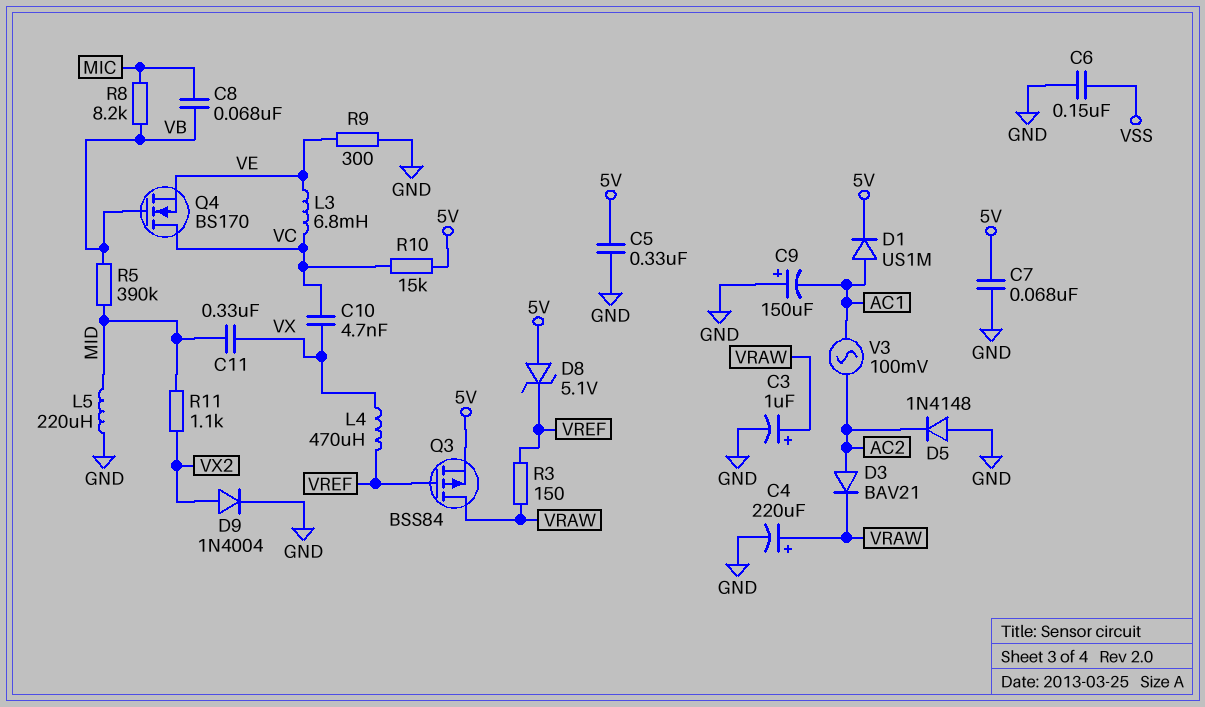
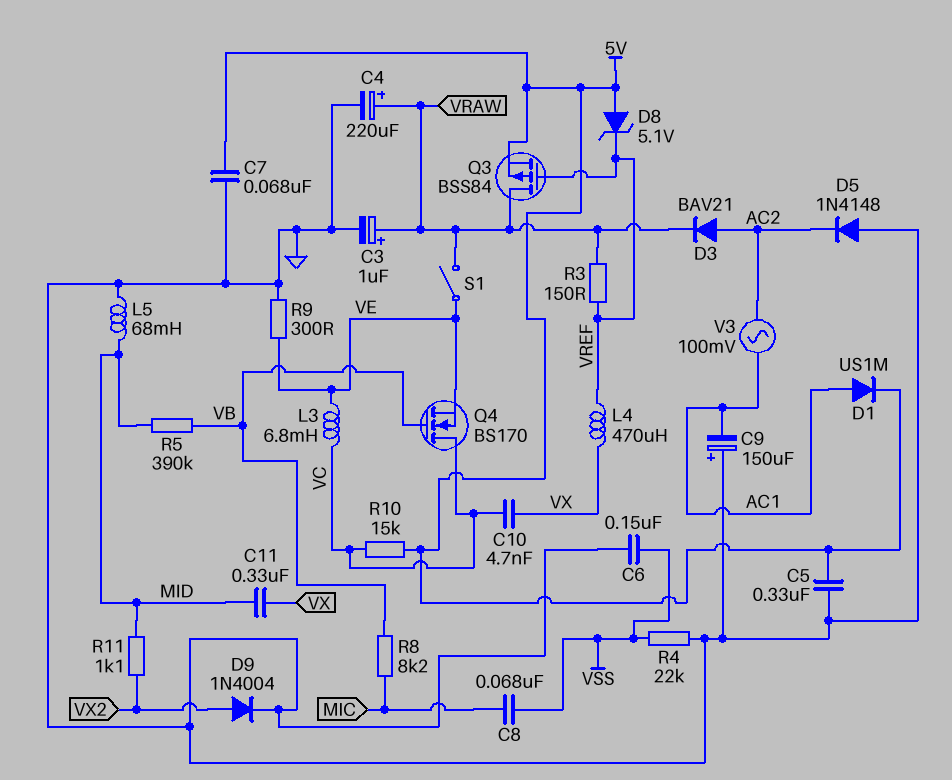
C8: 68nF (MIC, VB) -> 68nF (MIC, VSS)
L5: 220uH (GND, MID) -> 68mH (GND, MID)
R4: none -> 22k (GND, VSS)
S1: none -> switch (VE, VRAW)

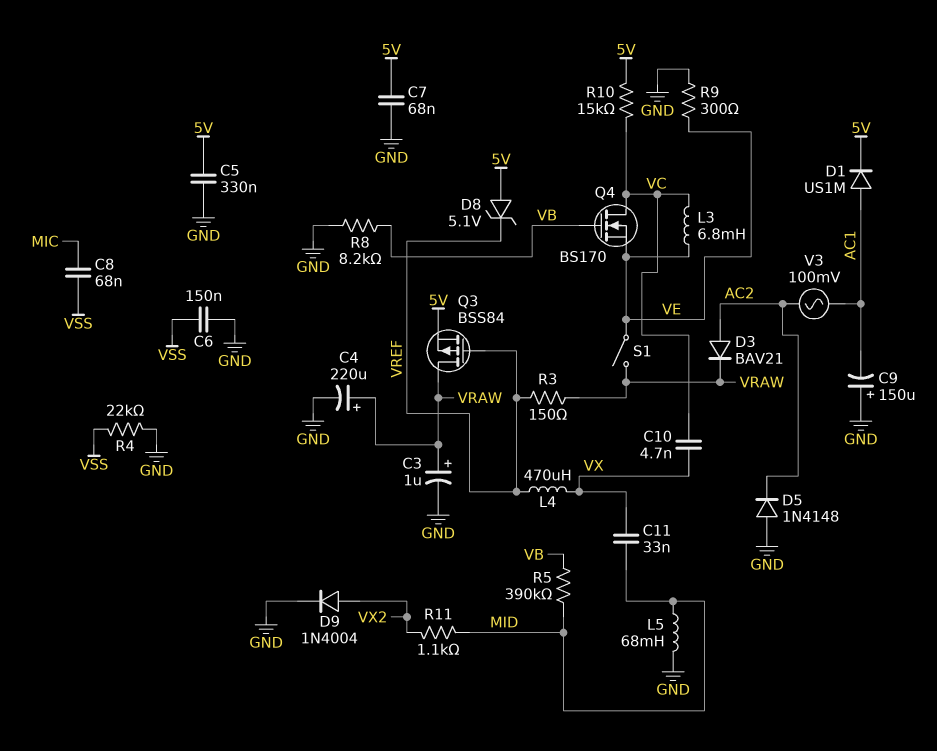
C11: 330nF (MID, VX) -> 33nF (MID, VX)
R8: 8.2k (MIC, VB) -> 8.2k (GND, VB)

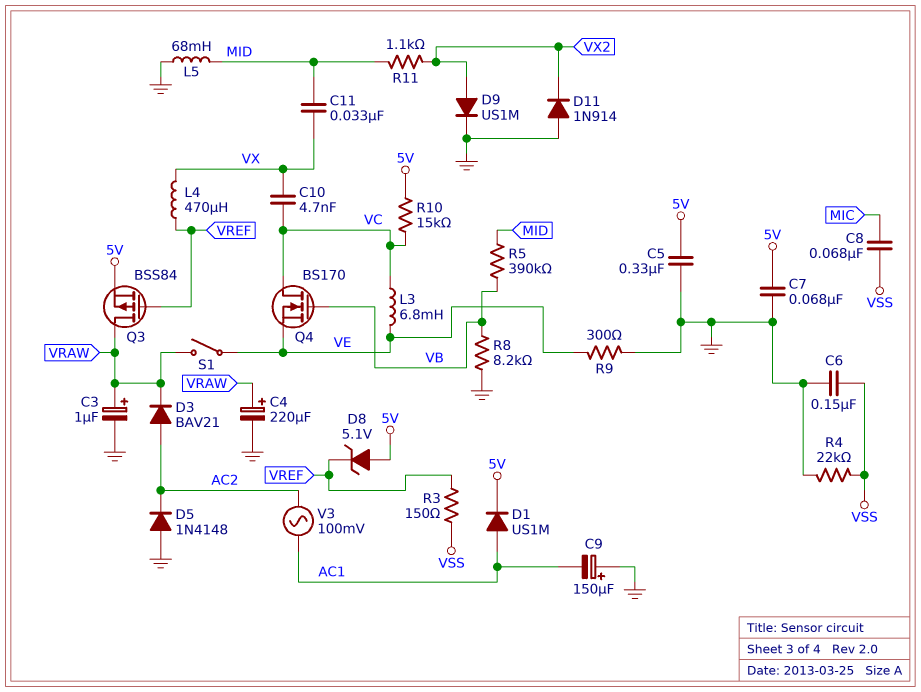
D9: diode 1N4004 (A VX2, K GND) -> diode US1M (A VX2, K GND)
D11: none -> diode 1N914 (A GND, K VX2)
R3: 150 (VRAW, VREF) -> 150 (VREF, VSS)

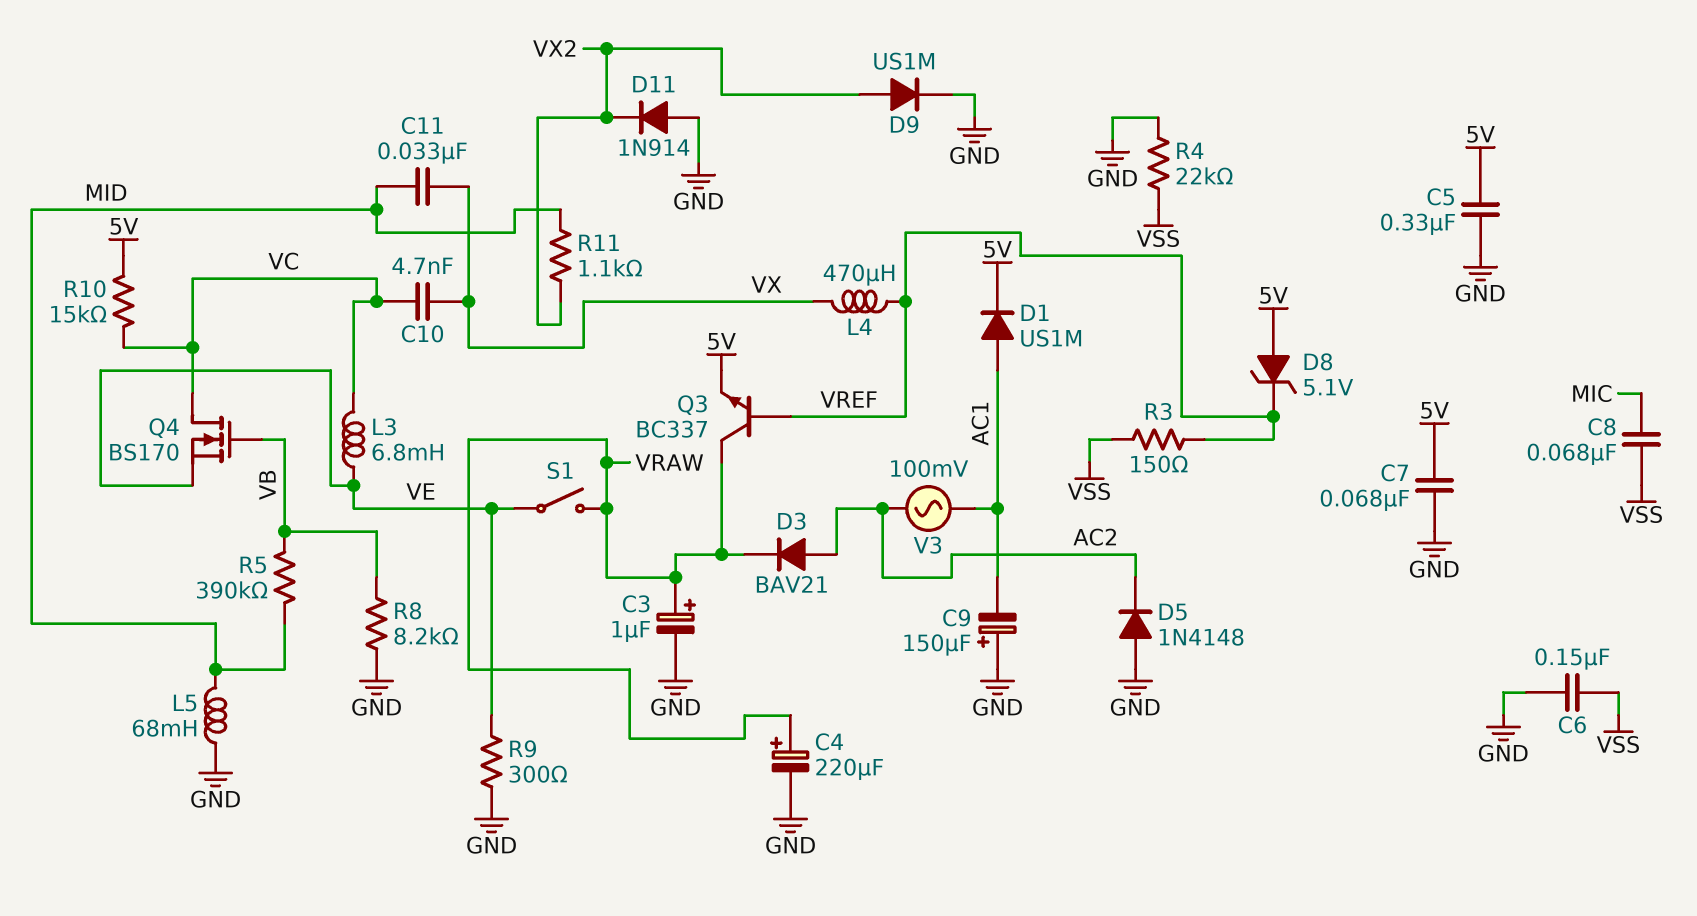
Q3: PMOS BSS84 (G VREF, D VRAW, S 5V) -> NPN BC337 (B VREF, C VRAW, E 5V)

